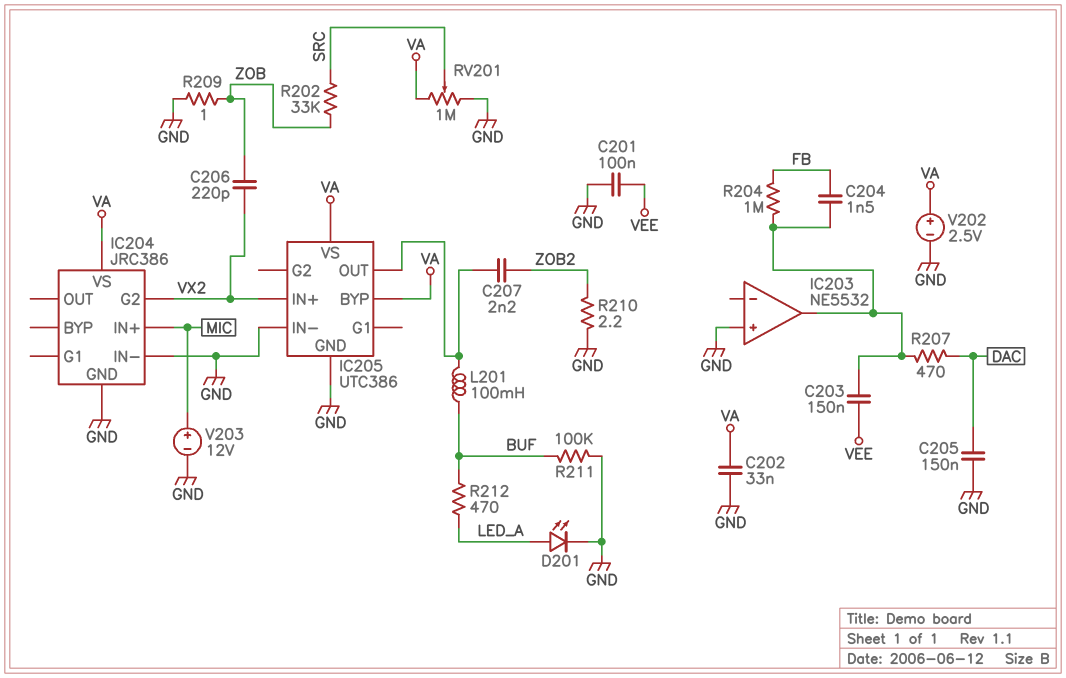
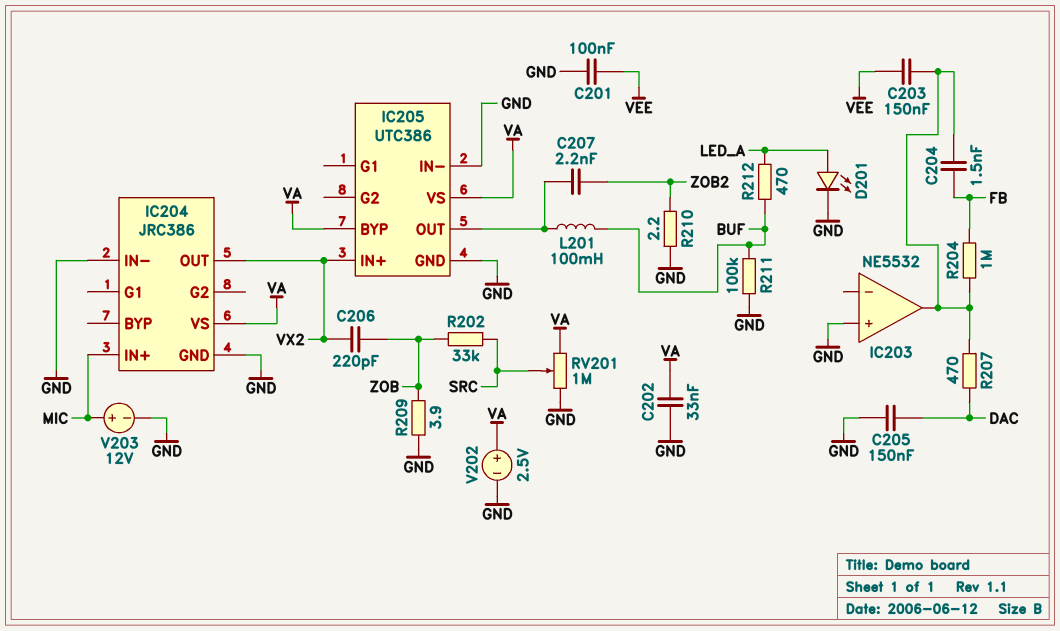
IC204 pin G2: VX2 -> none
IC204 pin OUT: none -> VX2
R209: 1 (GND, ZOB) -> 3.9 (GND, ZOB)

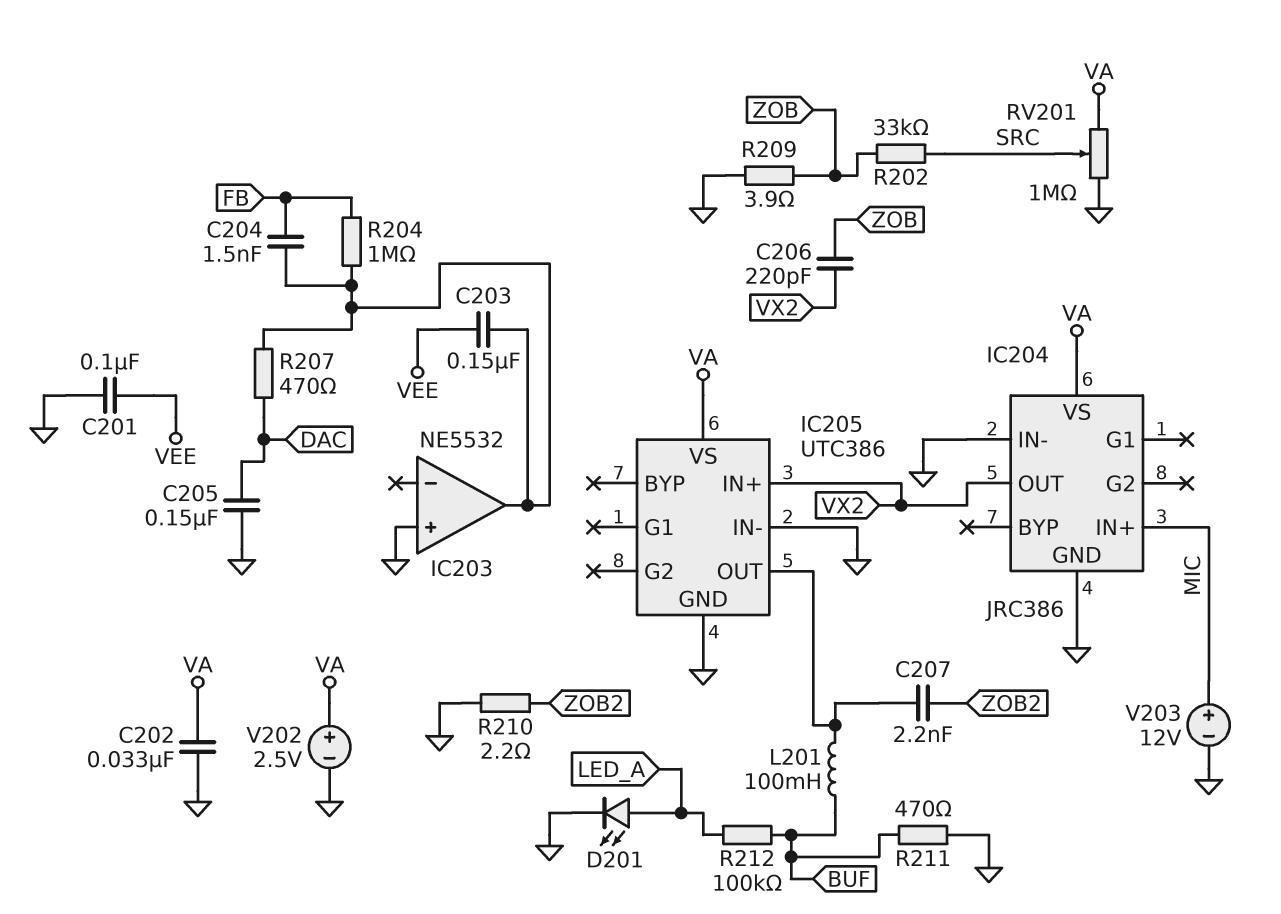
IC205 pin BYP: VA -> none
R211: 100k (BUF, GND) -> 470 (BUF, GND)
R212: 470 (BUF, LED_A) -> 100k (BUF, LED_A)

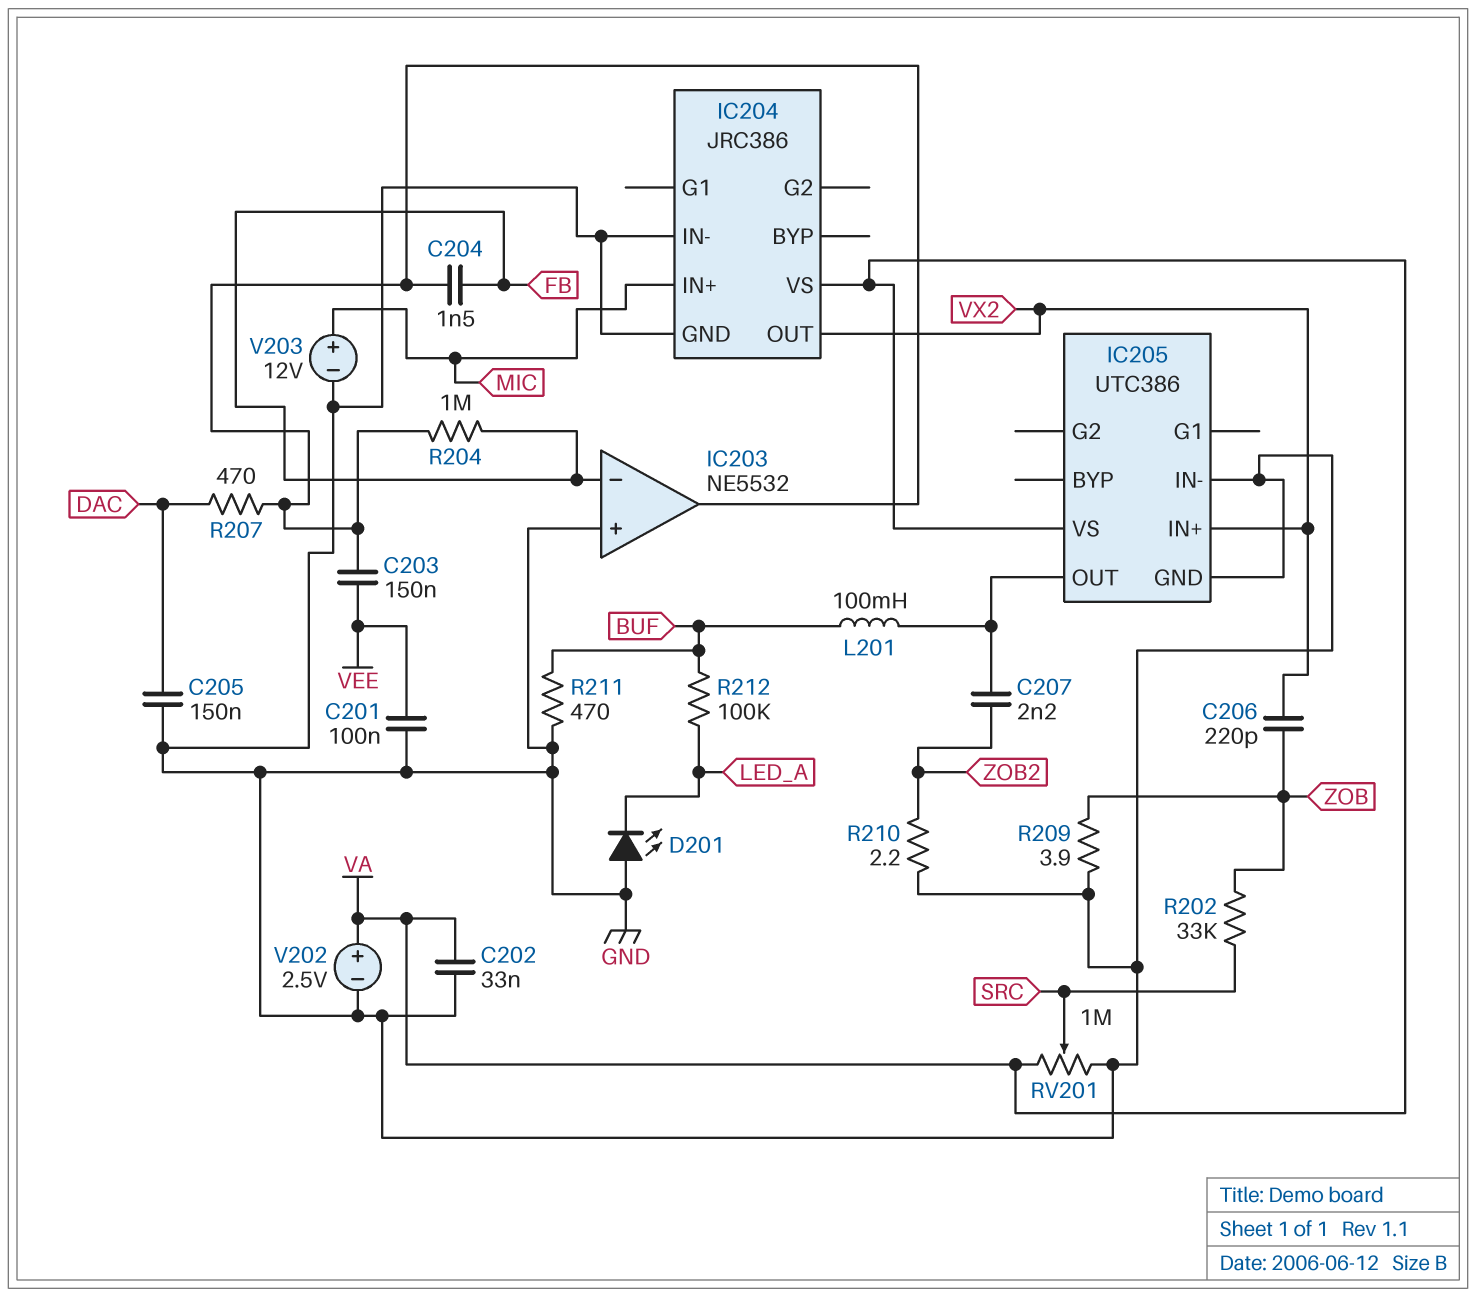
D201: LED (A LED_A, K GND) -> LED (A GND, K LED_A)
IC203 pin in-: none -> FB

